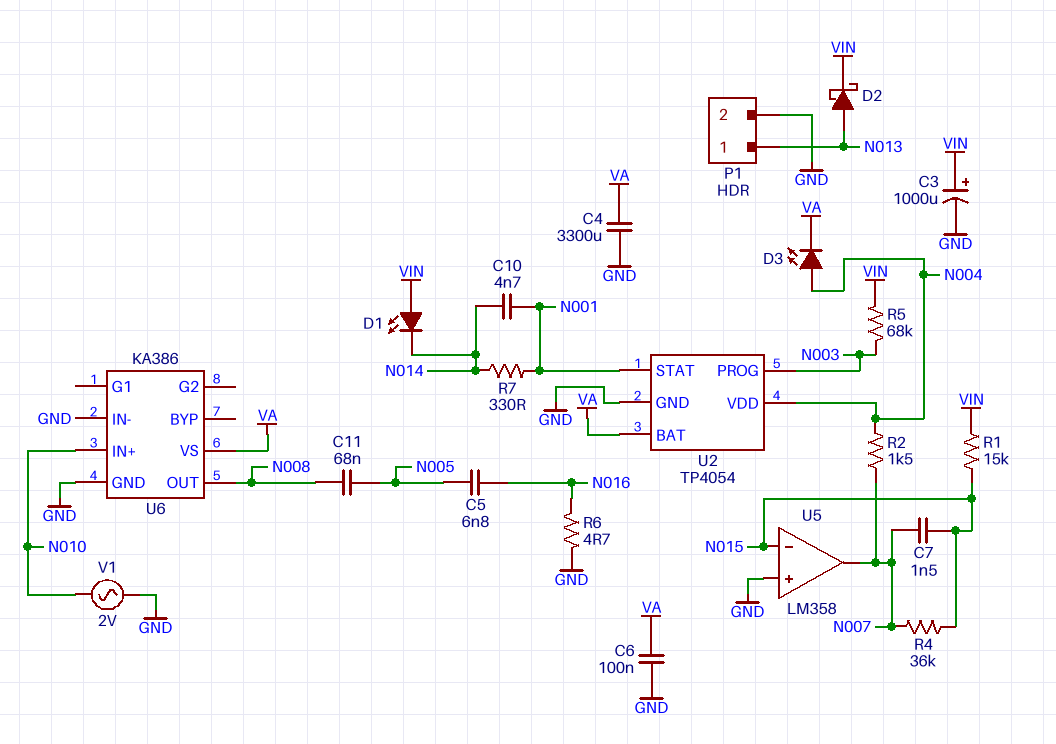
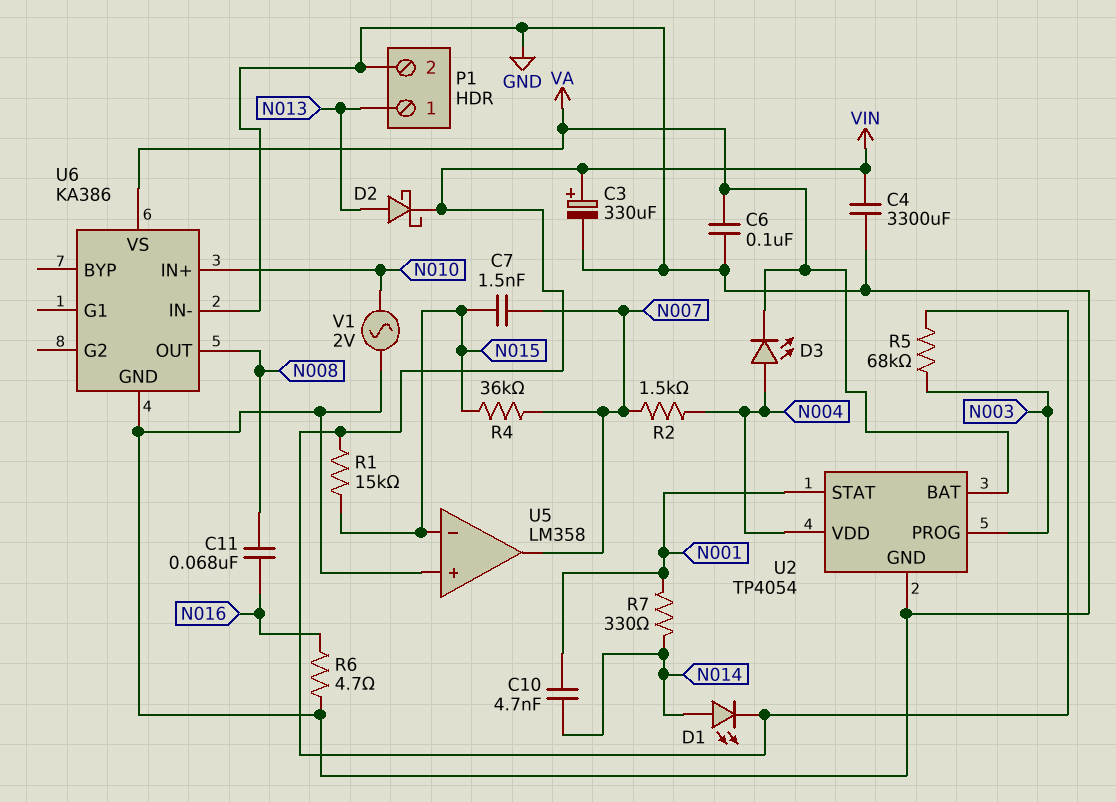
C3: 1000uF (plus VIN, minus GND) -> 330uF (plus VIN, minus GND)
C4: 3300uF (GND, VA) -> 3300uF (GND, VIN)
C5: 6.8nF (N005, N016) -> none
C11: 68nF (N005, N008) -> 68nF (N008, N016)
D1: LED (A VIN, K N014) -> LED (A N014, K VIN)

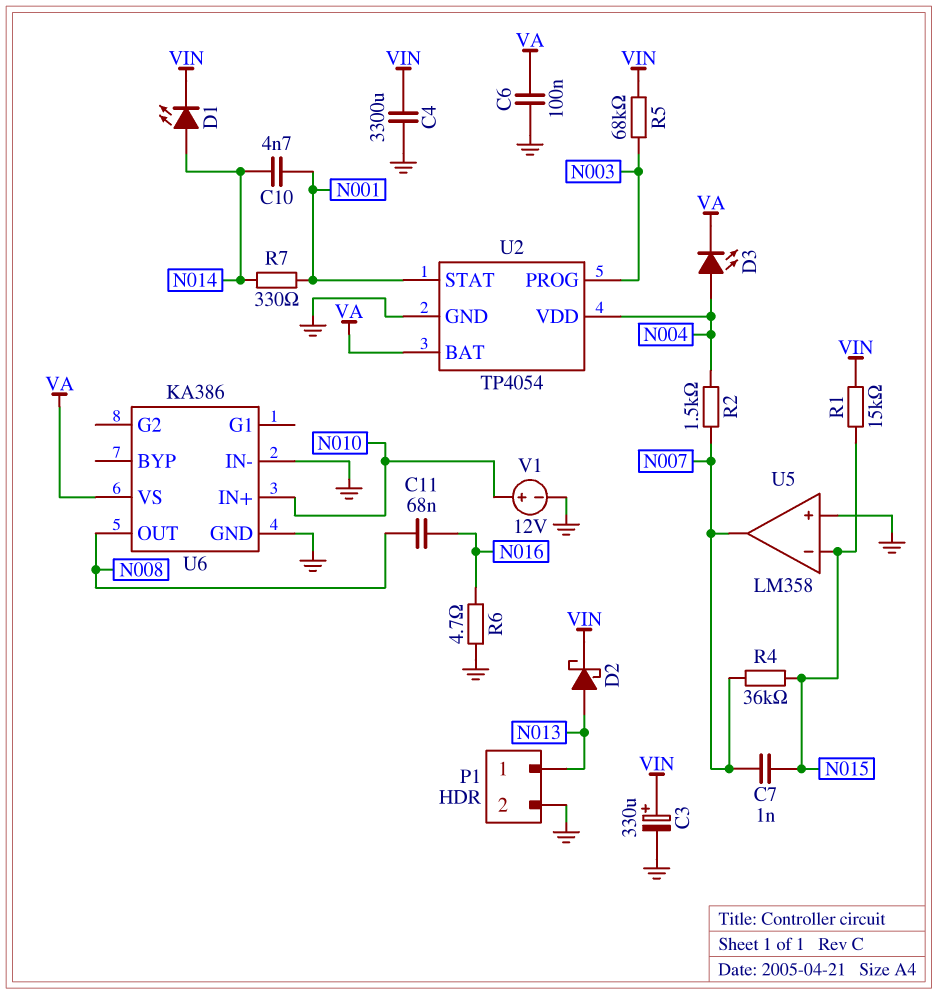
C7: 1.5nF (N007, N015) -> 1nF (N007, N015)
V1: AC 2V (GND, N010) -> 12V (plus N010, minus GND)

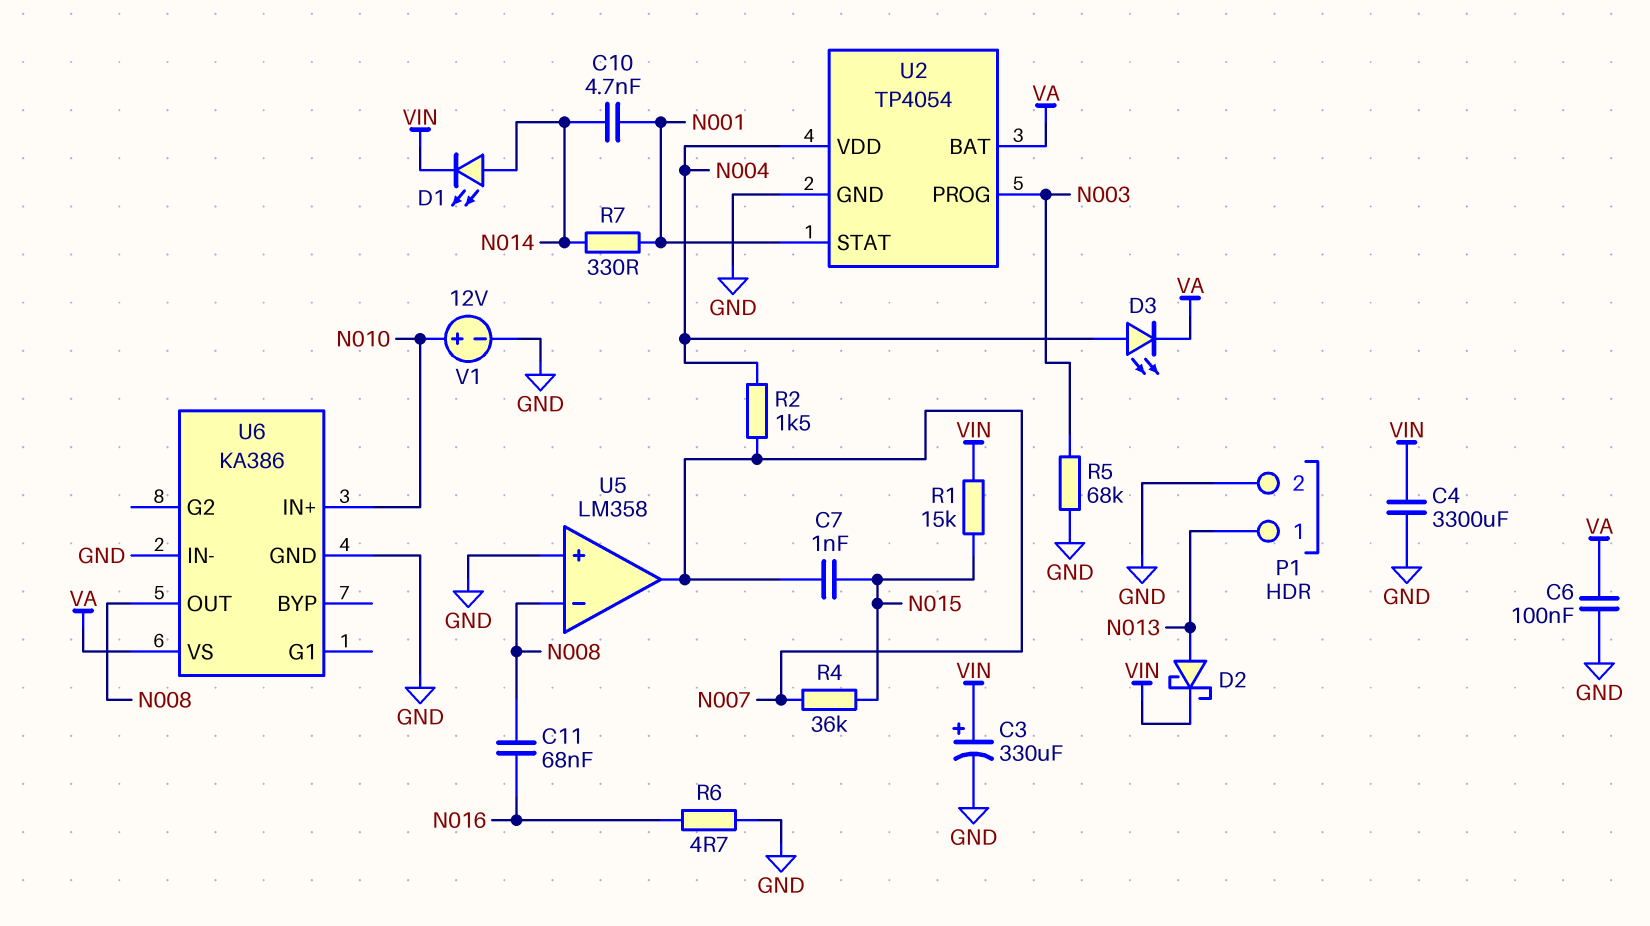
R5: 68k (N003, VIN) -> 68k (GND, N003)
U5 pin in-: N015 -> N008

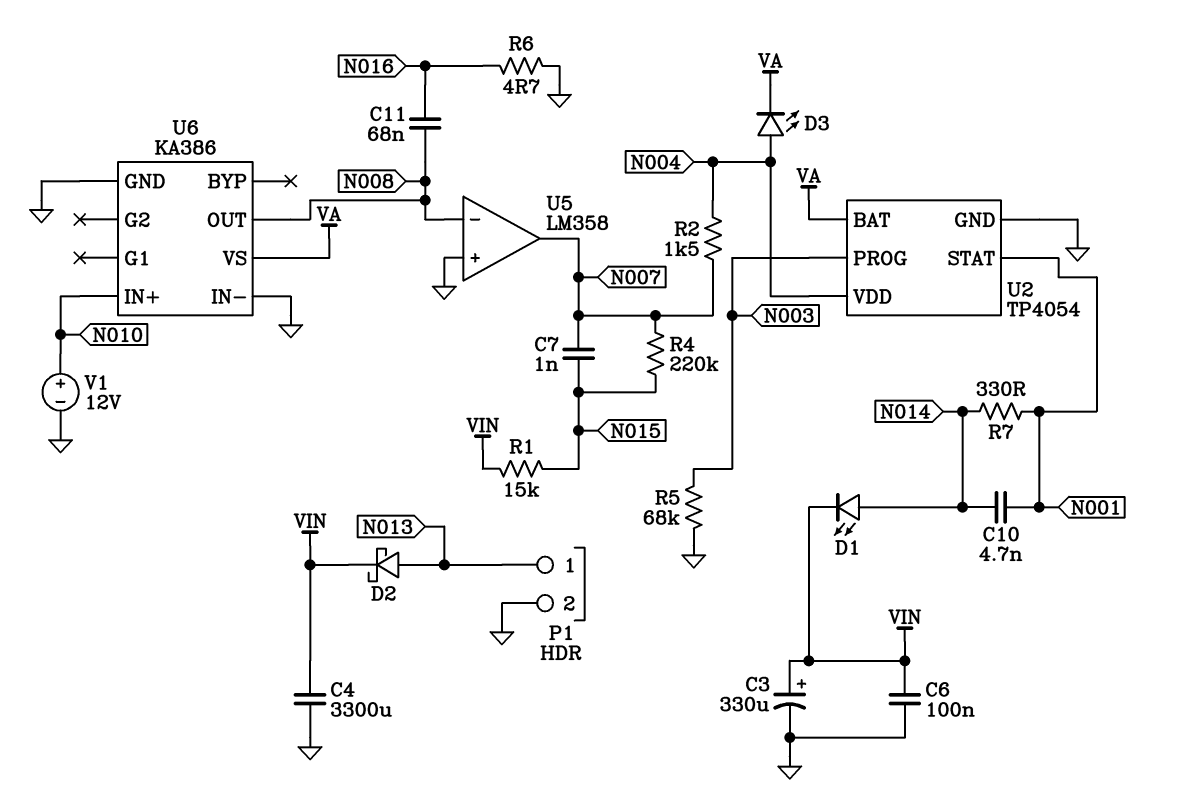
C6: 100nF (GND, VA) -> 100nF (GND, VIN)
R4: 36k (N007, N015) -> 220k (N007, N015)

